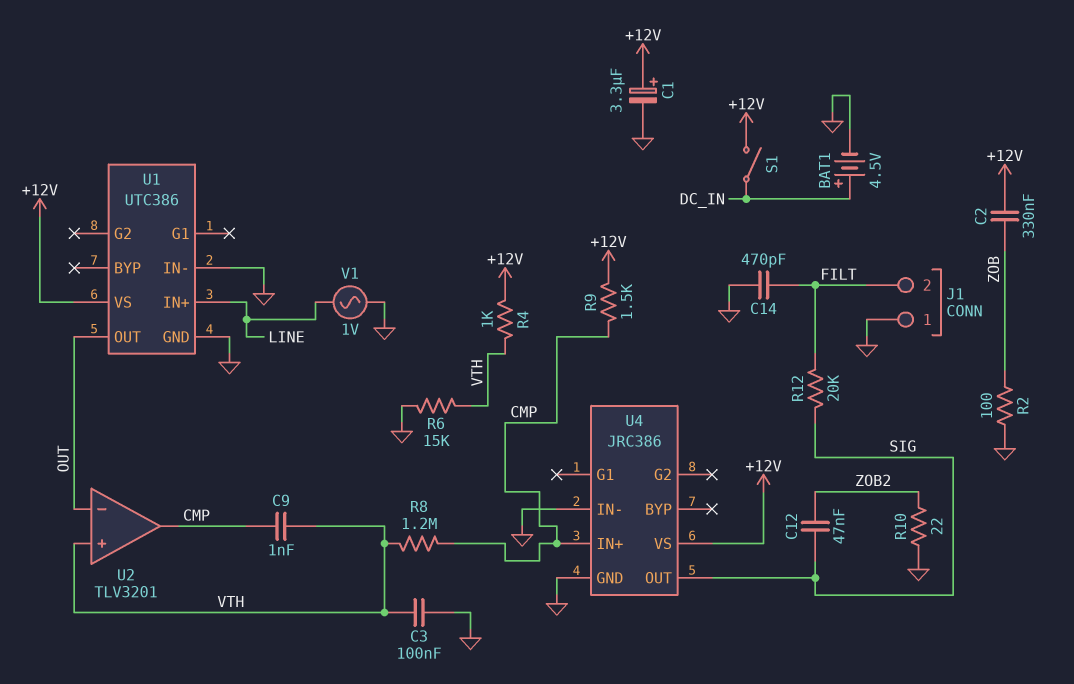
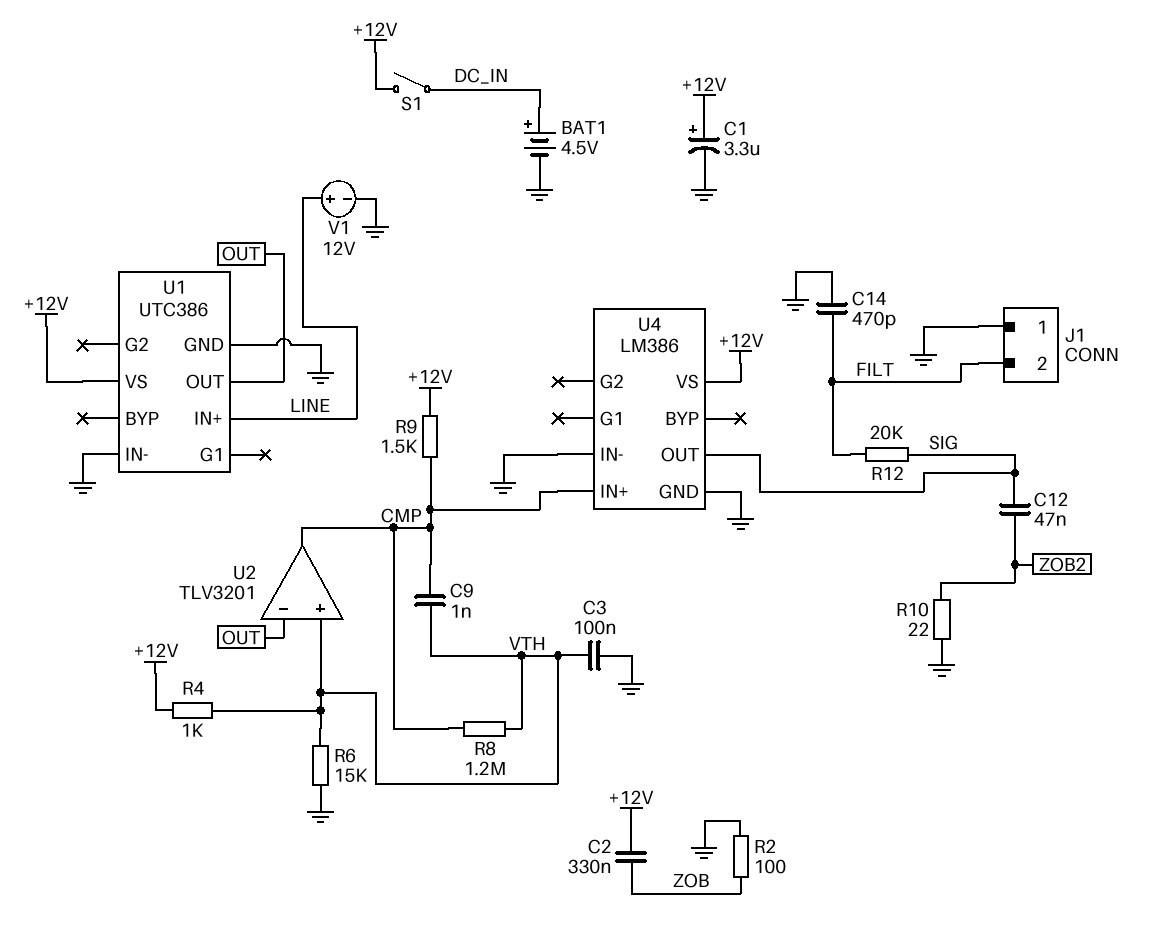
U4: JRC386 -> LM386
V1: AC 1V (GND, LINE) -> 12V (plus LINE, minus GND)

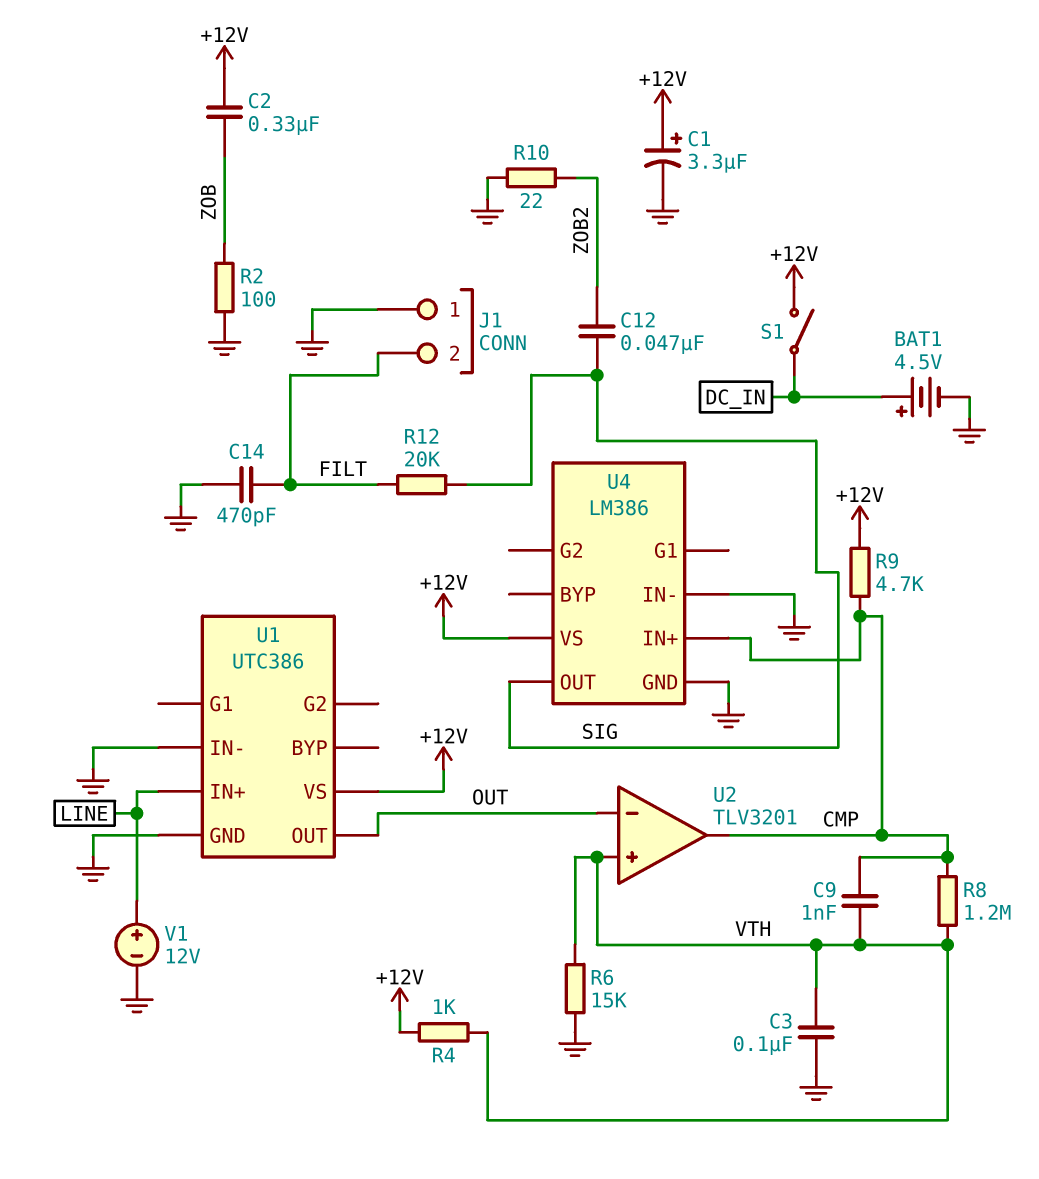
R9: 1.5k (+12V, CMP) -> 4.7k (+12V, CMP)

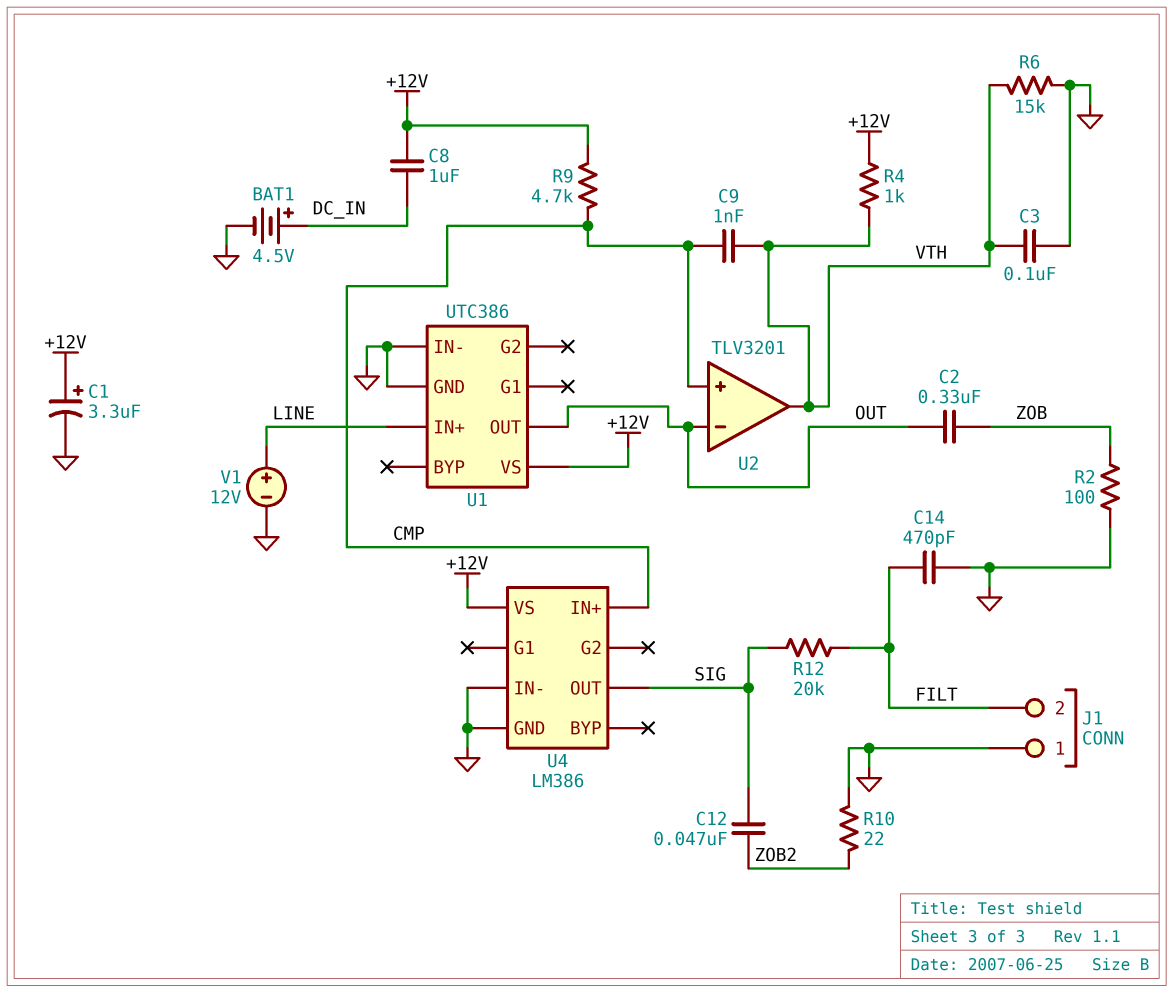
C2: 330nF (+12V, ZOB) -> 330nF (OUT, ZOB)
C8: none -> 1uF (+12V, DC_IN)
R8: 1.2M (CMP, VTH) -> none
S1: switch (+12V, DC_IN) -> none
U2 pin in+: VTH -> CMP
U2 pin out: CMP -> VTH

